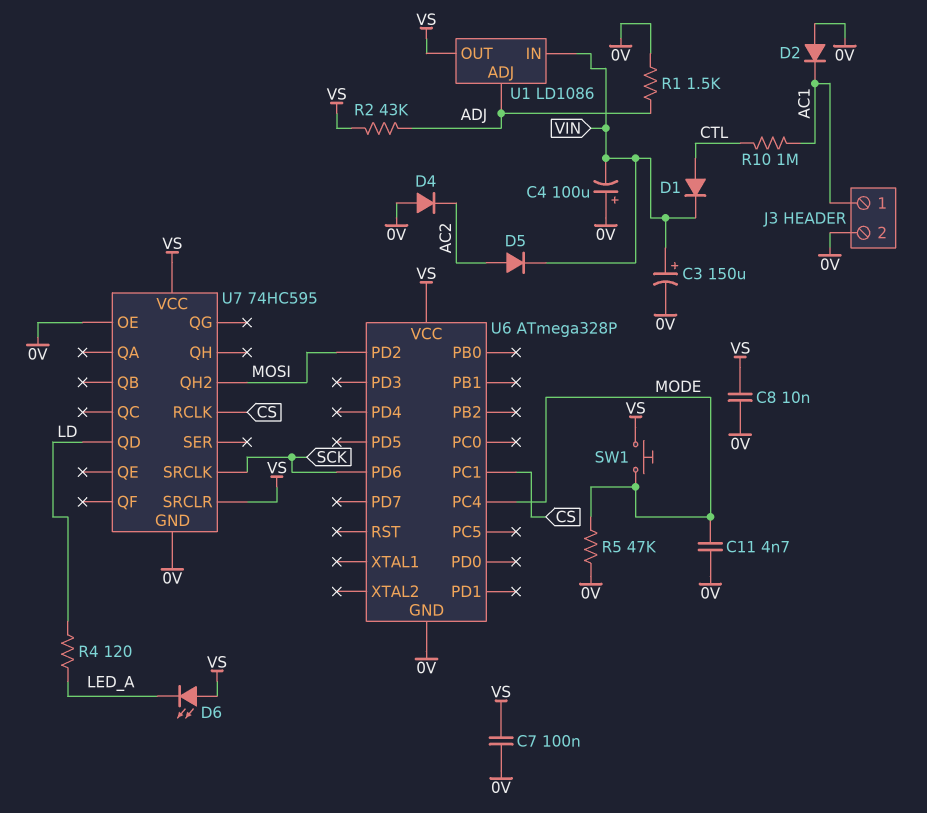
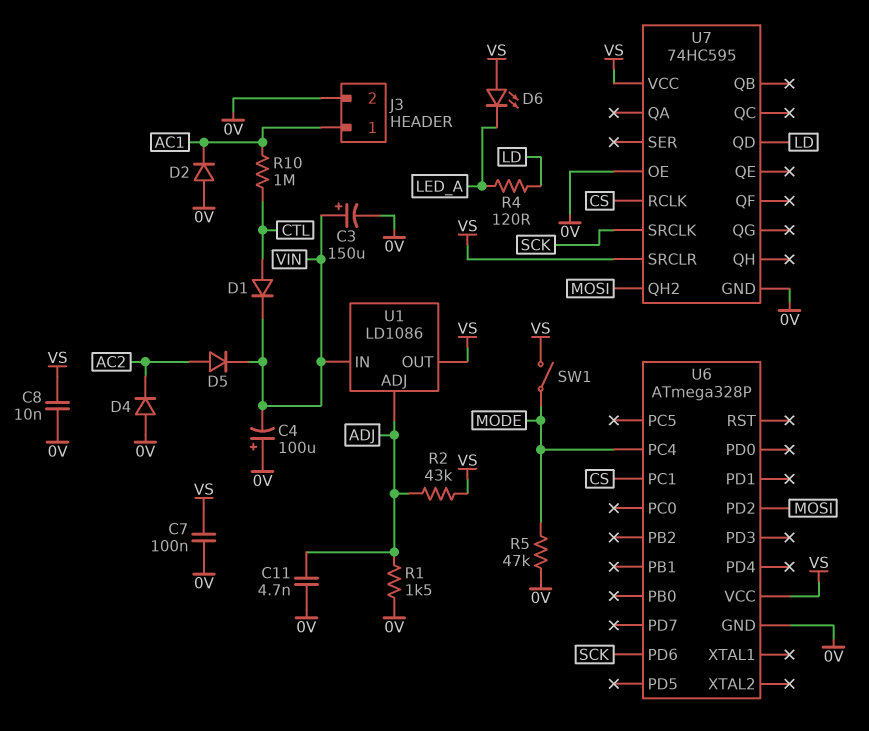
C11: 4.7nF (0V, MODE) -> 4.7nF (0V, ADJ)
SW1: button (MODE, VS) -> switch (MODE, VS)

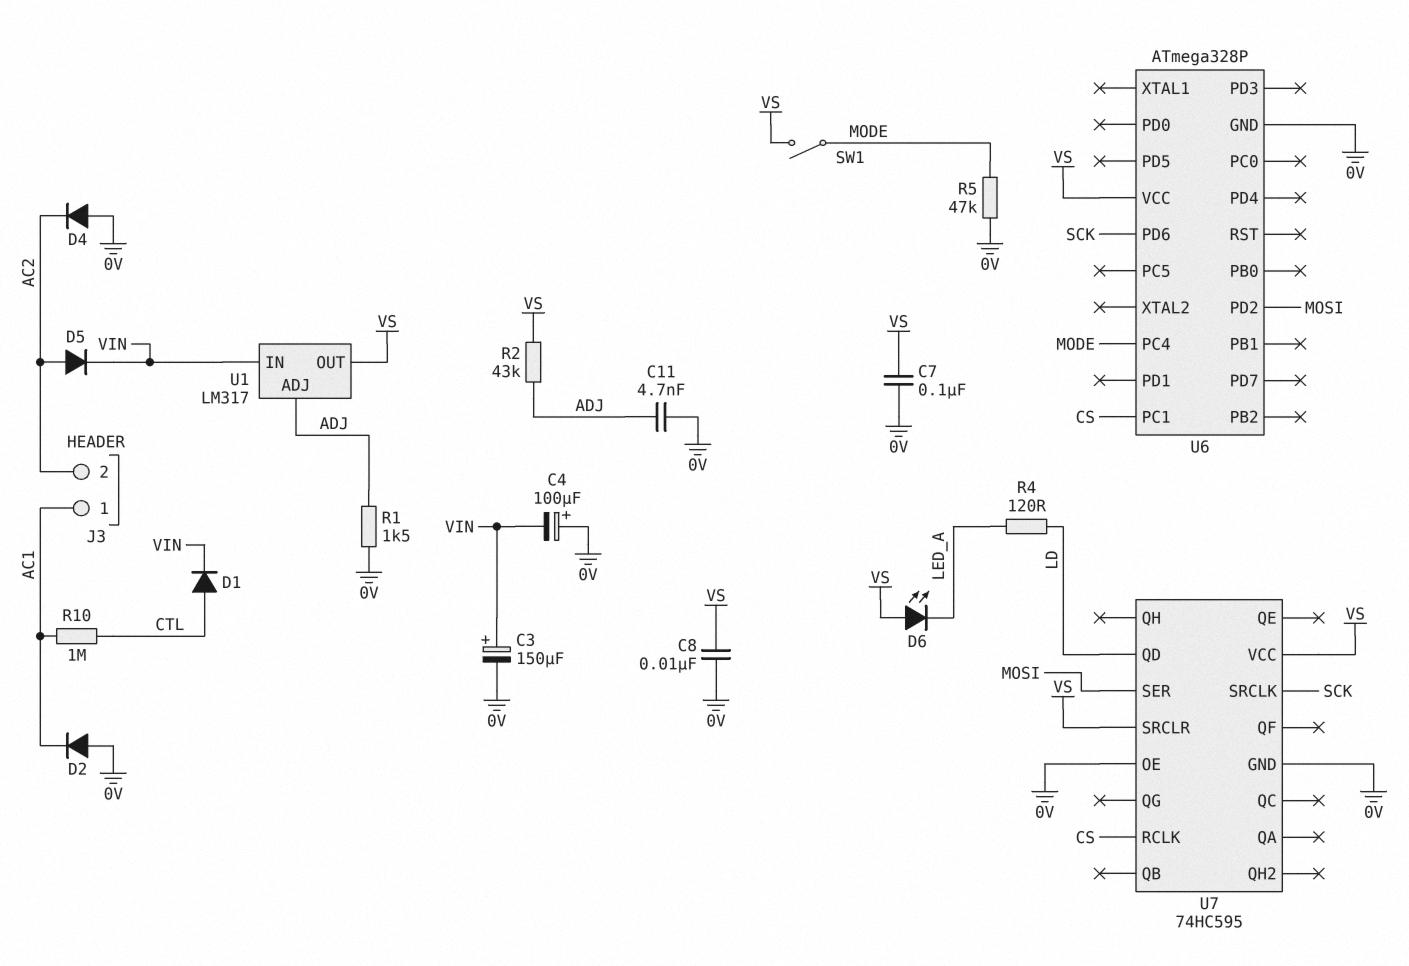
J3 pin 2: 0V -> AC2
U1: LD1086 -> LM317
U7 pin QH2: MOSI -> none
U7 pin SER: none -> MOSI

